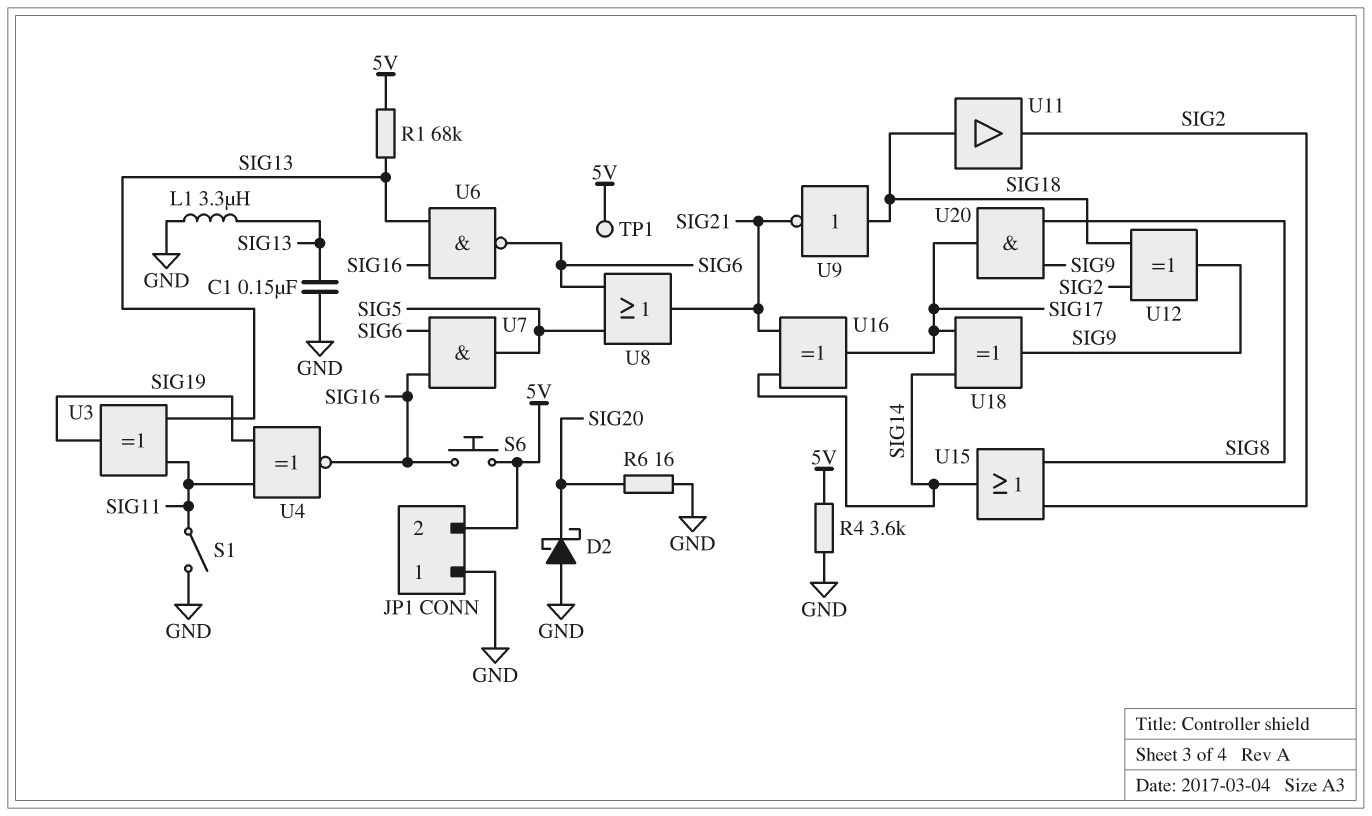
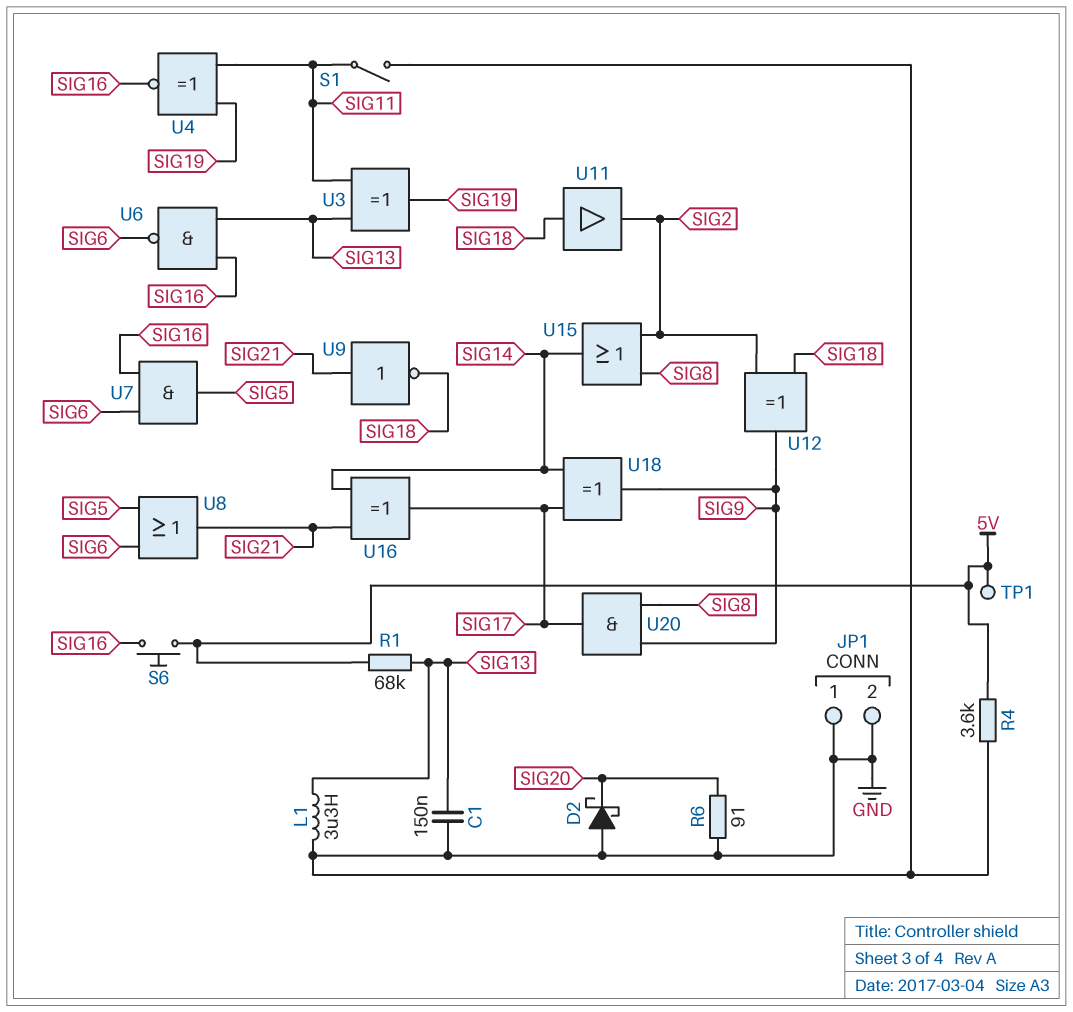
JP1 pin 2: 5V -> GND
R6: 16 (GND, SIG20) -> 91 (GND, SIG20)
U9: NOT (in SIG18, out SIG21) -> NOT (in SIG21, out SIG18)

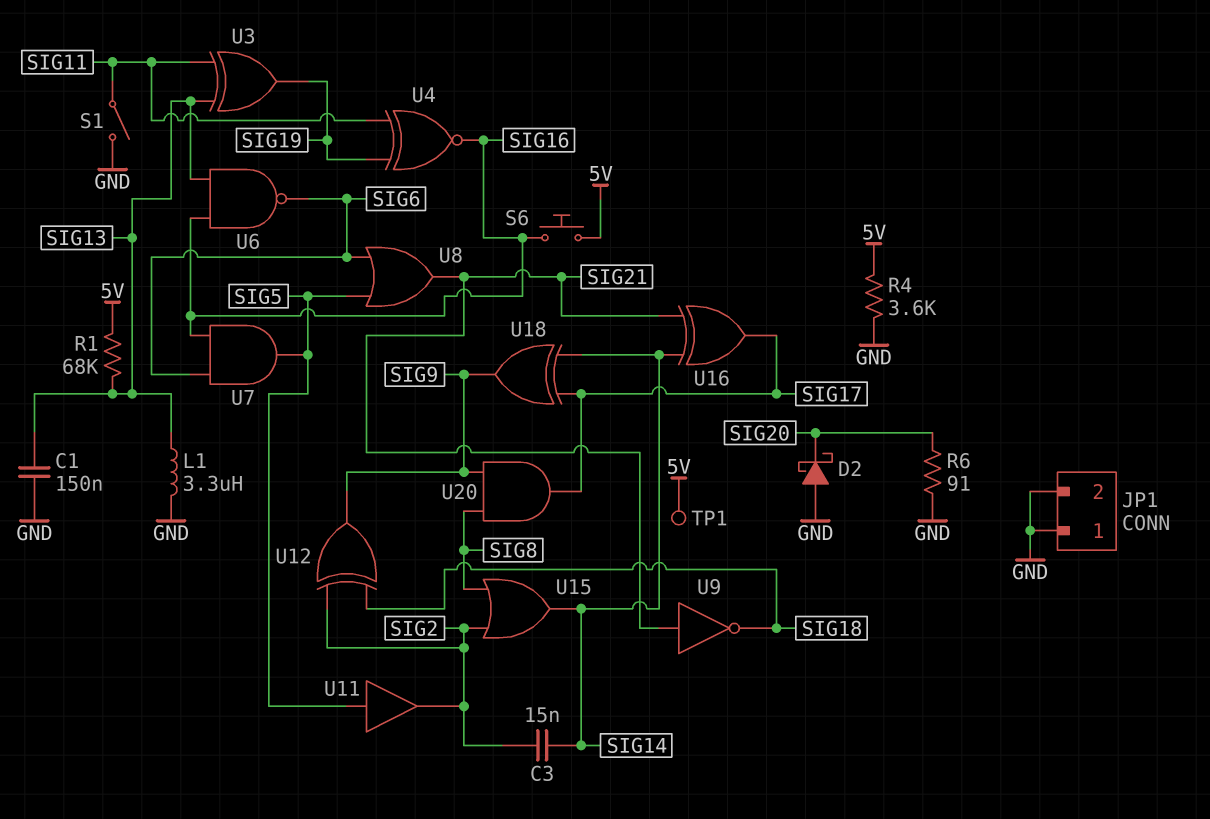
C3: none -> 15nF (SIG2, SIG14)
U11: buffer (in SIG18, out SIG2) -> buffer (in SIG5, out SIG2)

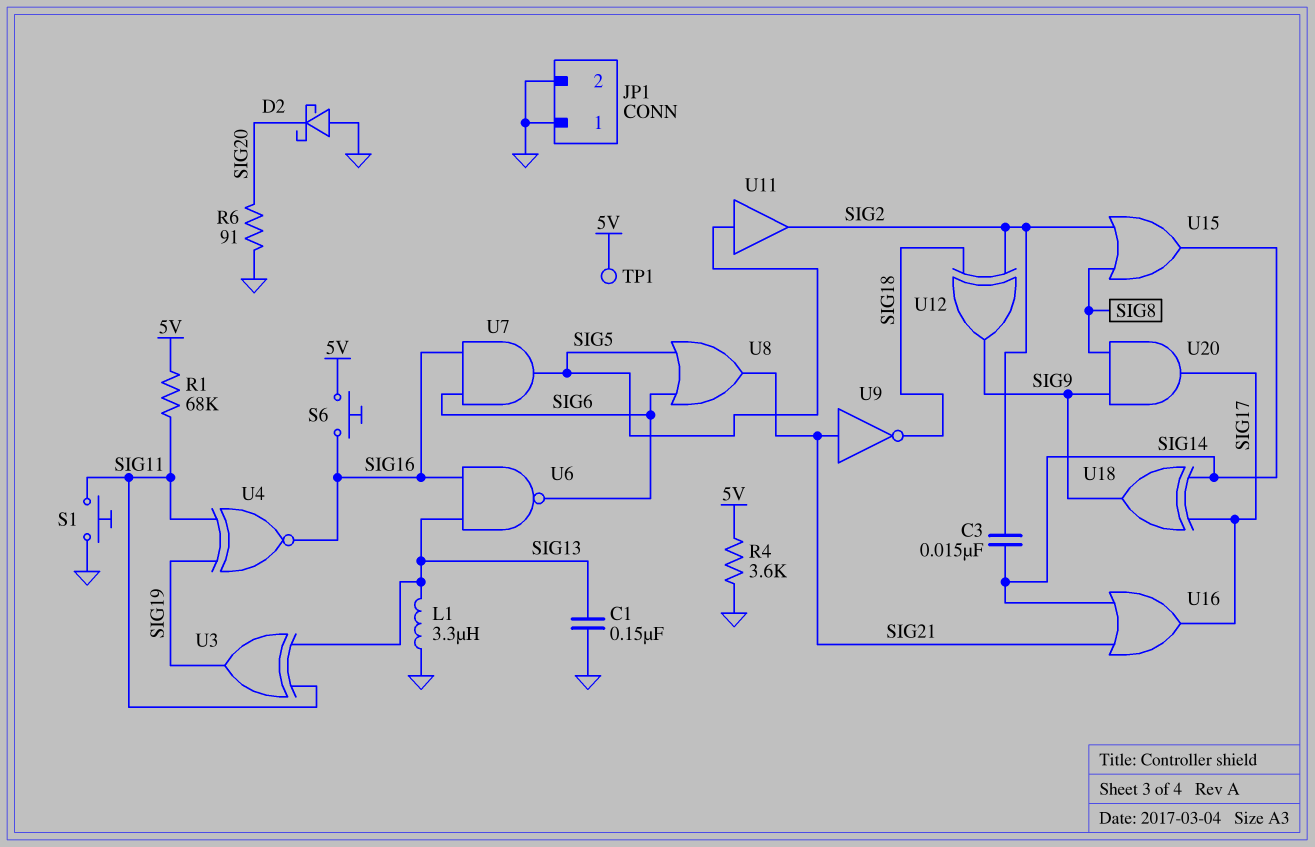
R1: 68k (5V, SIG13) -> 68k (5V, SIG11)
S1: switch (GND, SIG11) -> button (GND, SIG11)
U16: XOR (in SIG14, in SIG21, out SIG17) -> OR (in SIG14, in SIG21, out SIG17)

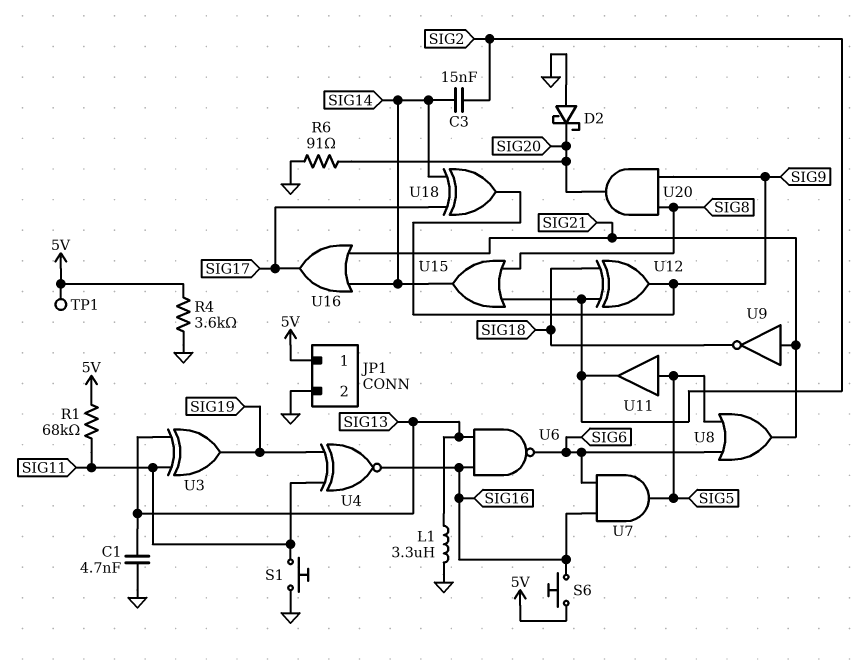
C1: 150nF (GND, SIG13) -> 4.7nF (GND, SIG13)
JP1 pin 1: GND -> 5V
U20: AND (in SIG8, in SIG9, out SIG17) -> AND (in SIG8, in SIG9, out SIG20)

